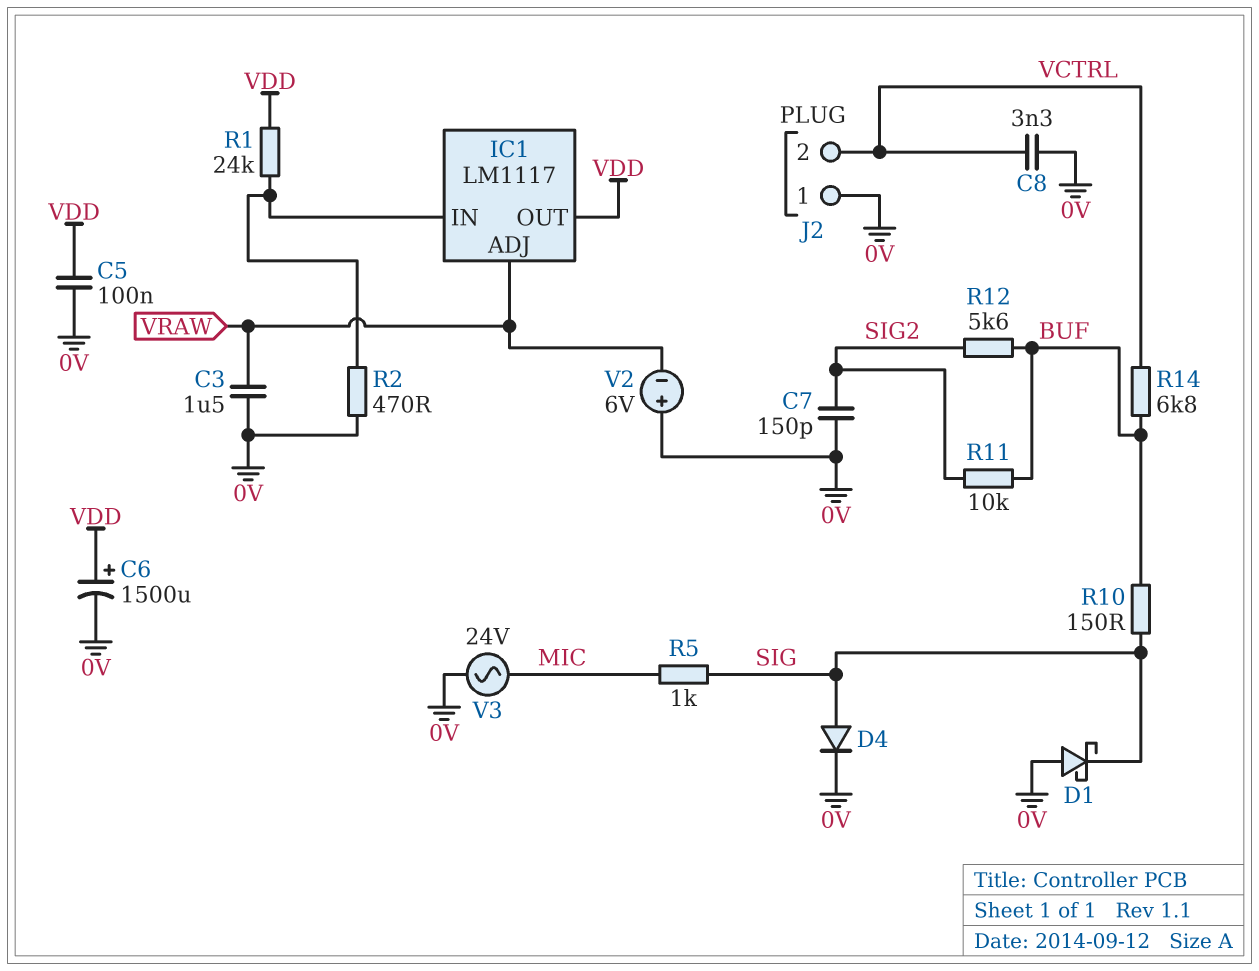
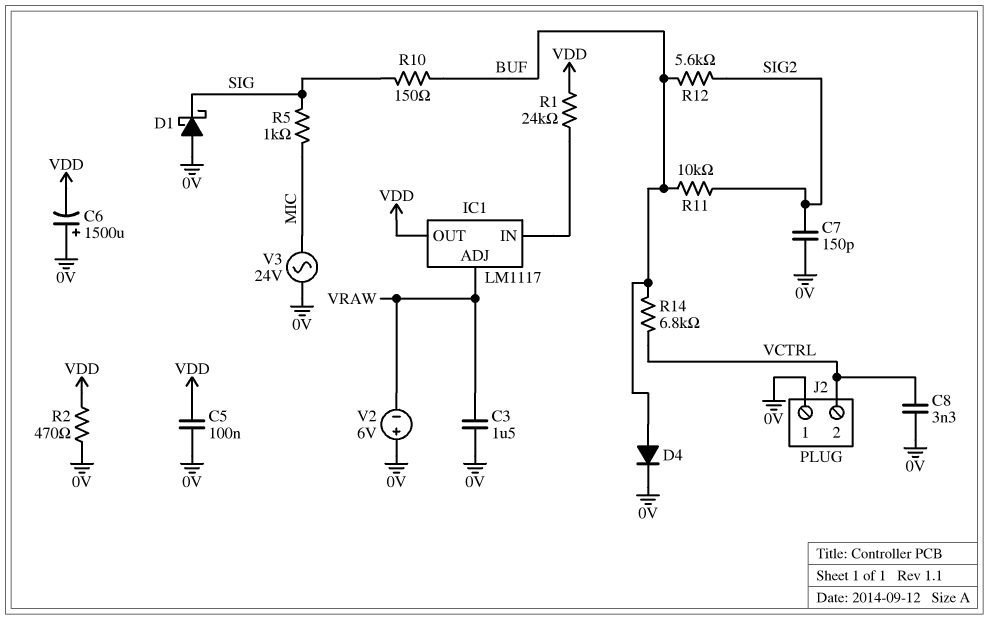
C6: 1500uF (plus VDD, minus 0V) -> 1500uF (plus 0V, minus VDD)
D4: diode (A SIG, K 0V) -> diode (A BUF, K 0V)
R2: 470 (0V, IC1/IN) -> 470 (0V, VDD)

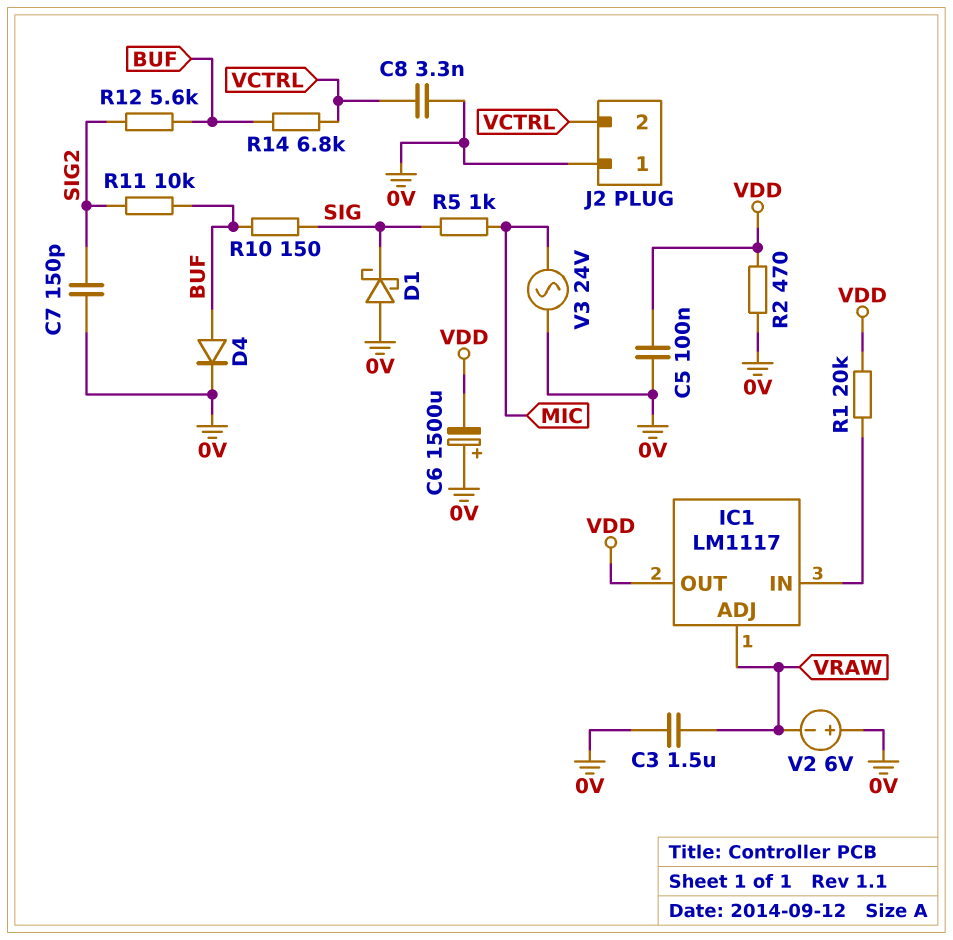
R1: 24k (IC1/IN, VDD) -> 20k (IC1/IN, VDD)

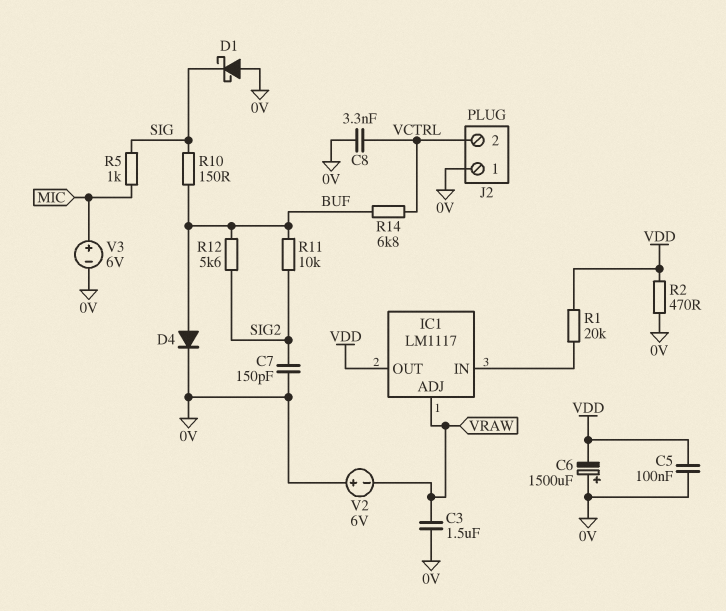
V3: AC 24V (0V, MIC) -> 6V (plus MIC, minus 0V)

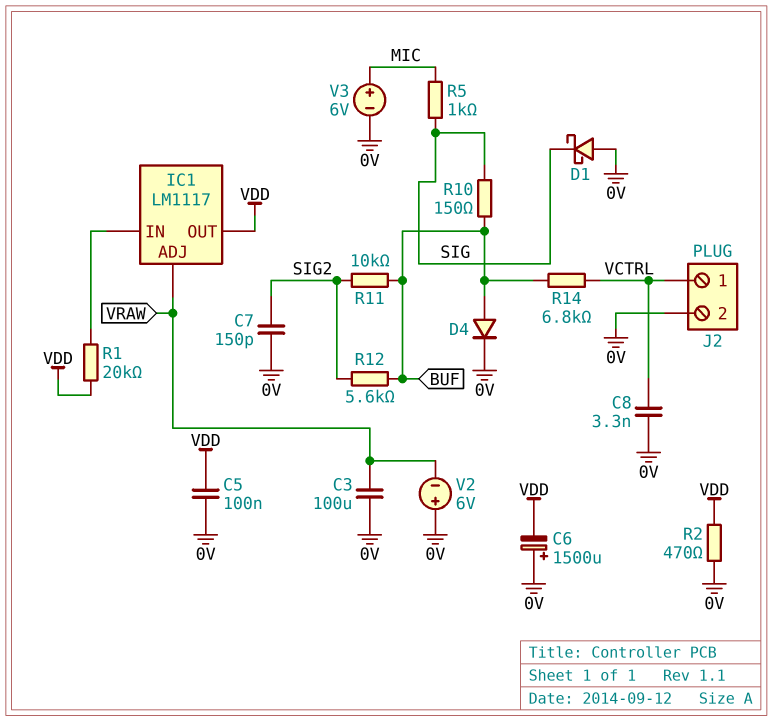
C3: 1.5uF (0V, VRAW) -> 100uF (0V, VRAW)
J2 pin 1: 0V -> VCTRL
J2 pin 2: VCTRL -> 0V

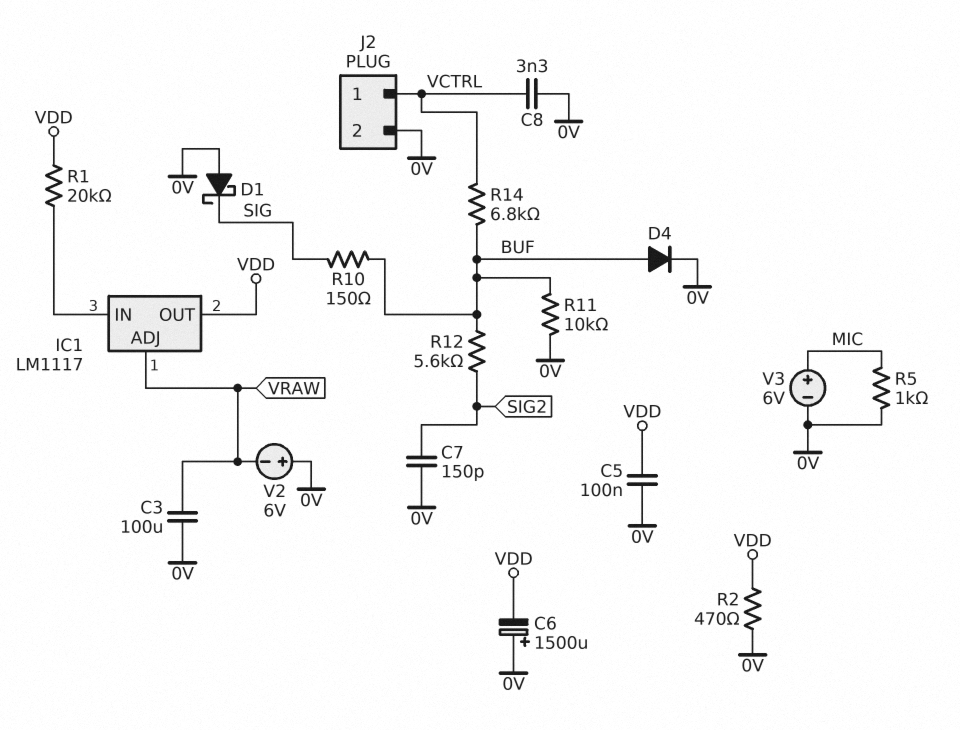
R5: 1k (MIC, SIG) -> 1k (0V, MIC)
R11: 10k (BUF, SIG2) -> 10k (0V, BUF)

